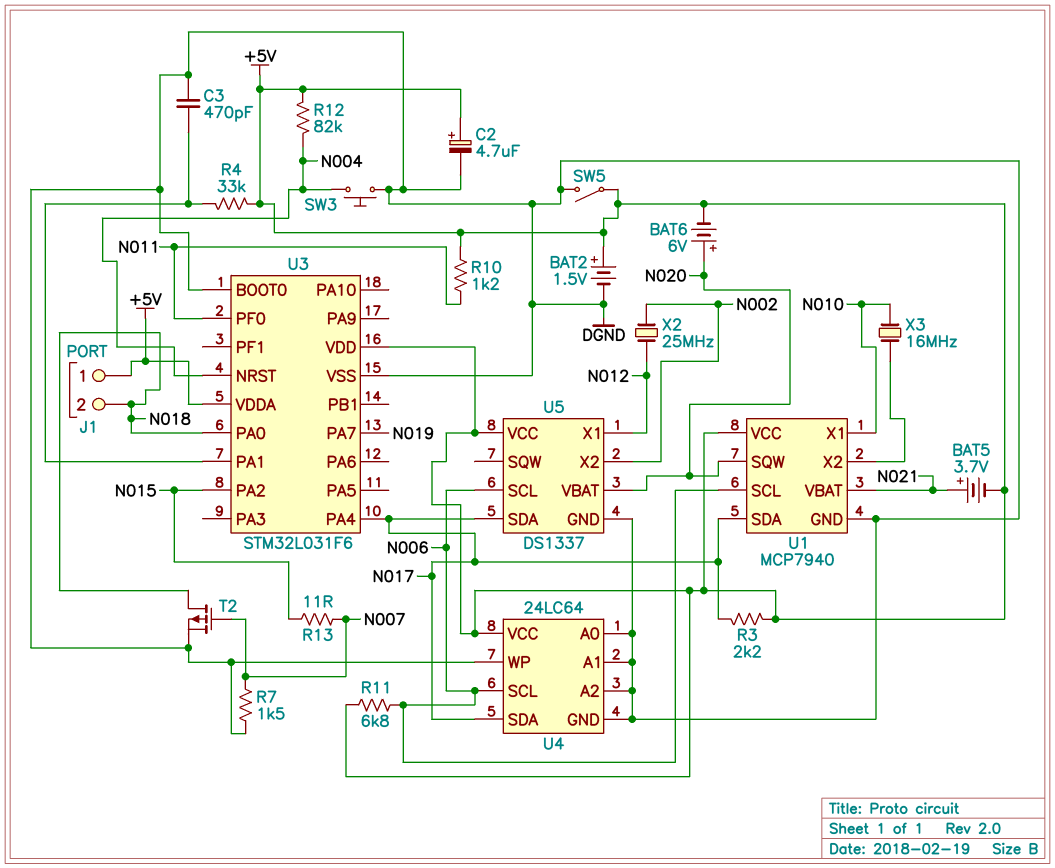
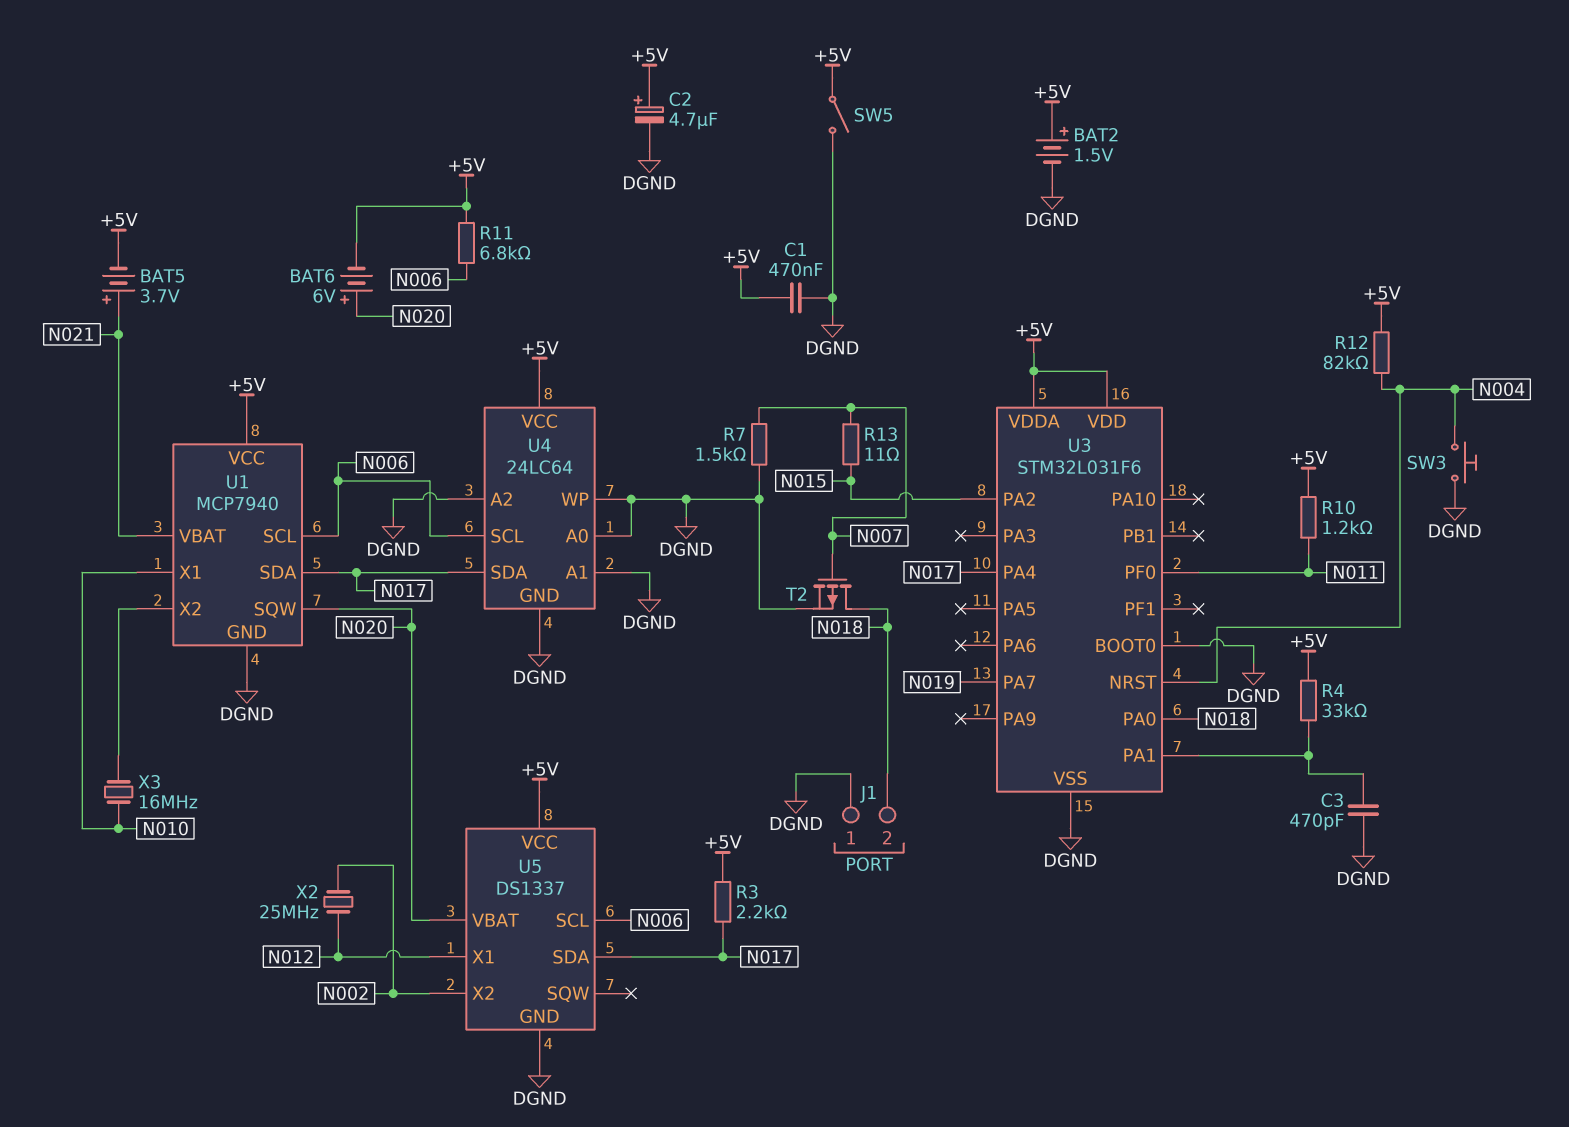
C1: none -> 470nF (+5V, DGND)
J1 pin 1: +5V -> DGND

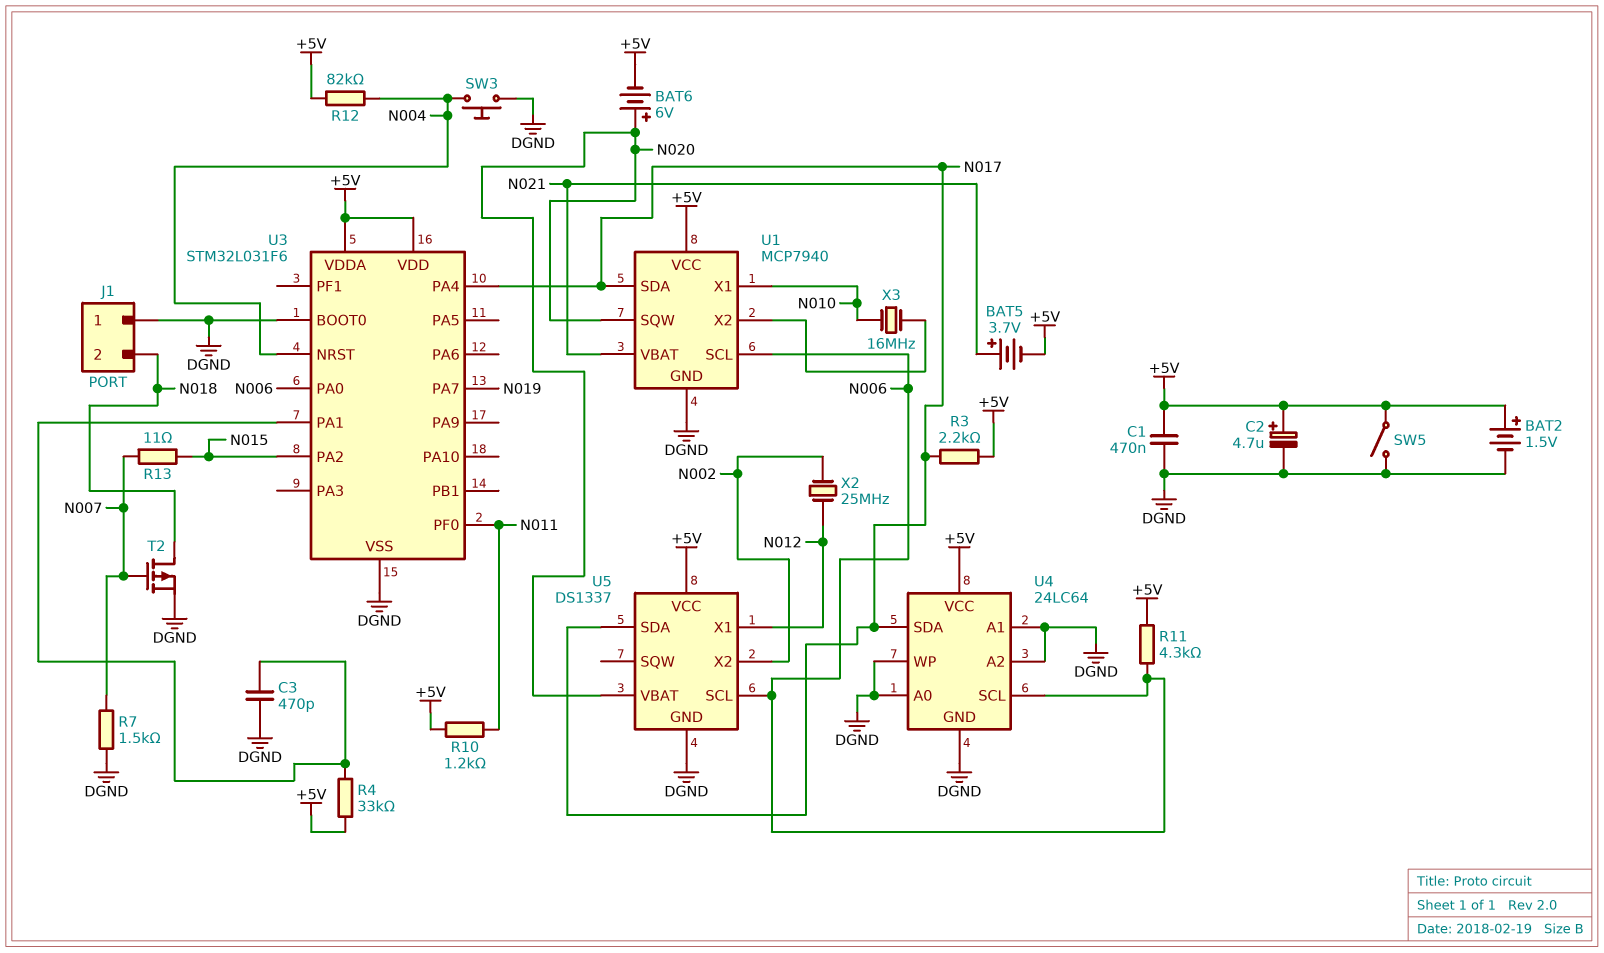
R11: 6.8k (+5V, N006) -> 4.3k (+5V, N006)
U3 pin PA0: N018 -> N006

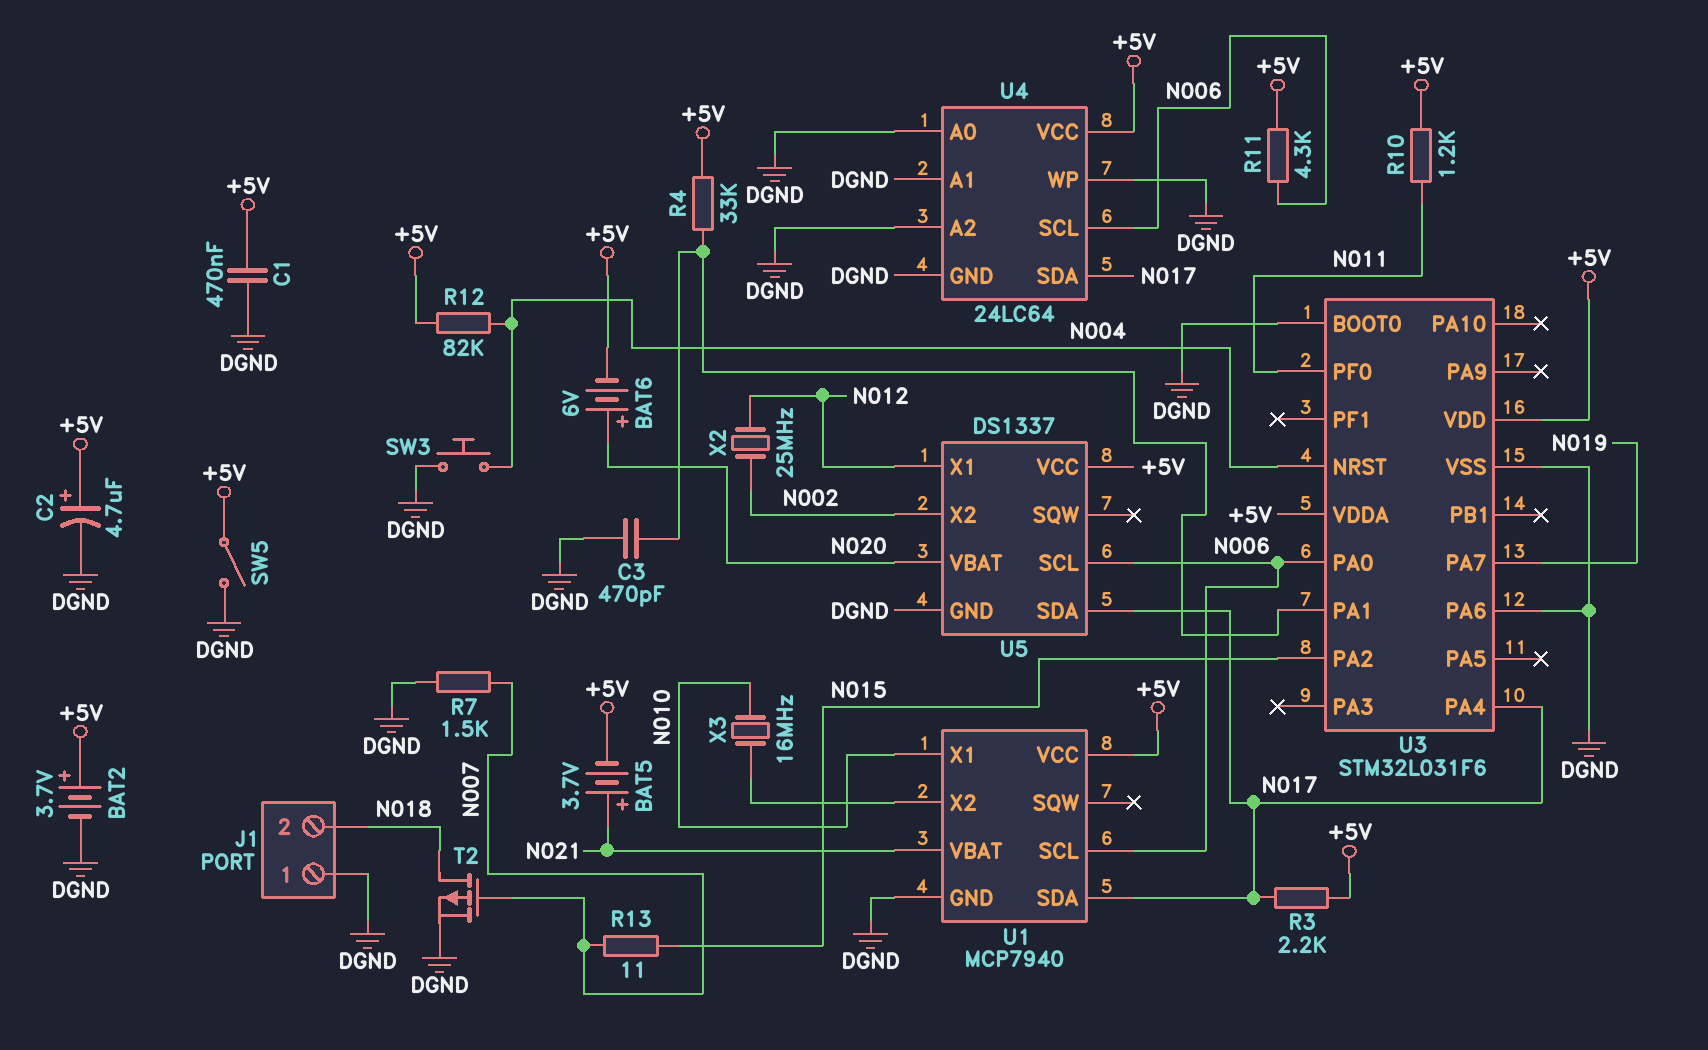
BAT2: 1.5V (plus +5V, minus DGND) -> 3.7V (plus +5V, minus DGND)
U1 pin SQW: N020 -> none
U3 pin PA6: none -> DGND

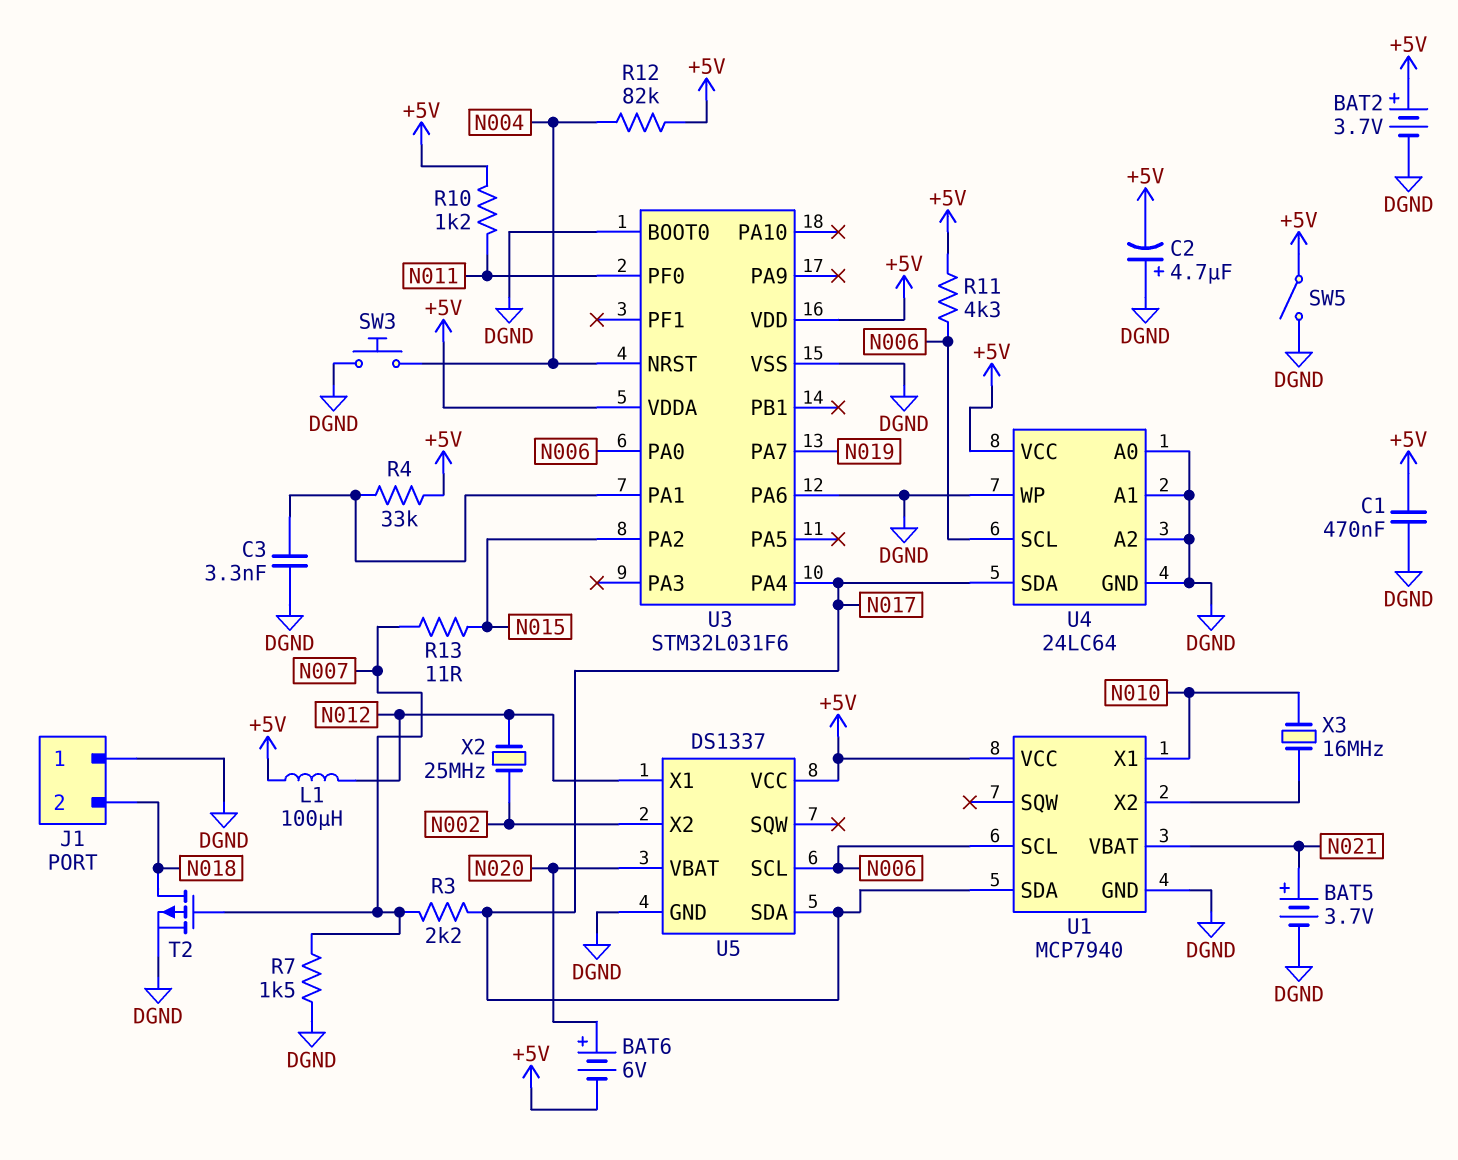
BAT5: 3.7V (plus N021, minus +5V) -> 3.7V (plus N021, minus DGND)
C2: 4.7uF (plus +5V, minus DGND) -> 4.7uF (plus DGND, minus +5V)
C3: 470pF (DGND, U3/PA1) -> 3.3nF (DGND, U3/PA1)
L1: none -> 100uH (+5V, N012)
R3: 2.2k (+5V, N017) -> 2.2k (N007, N017)

